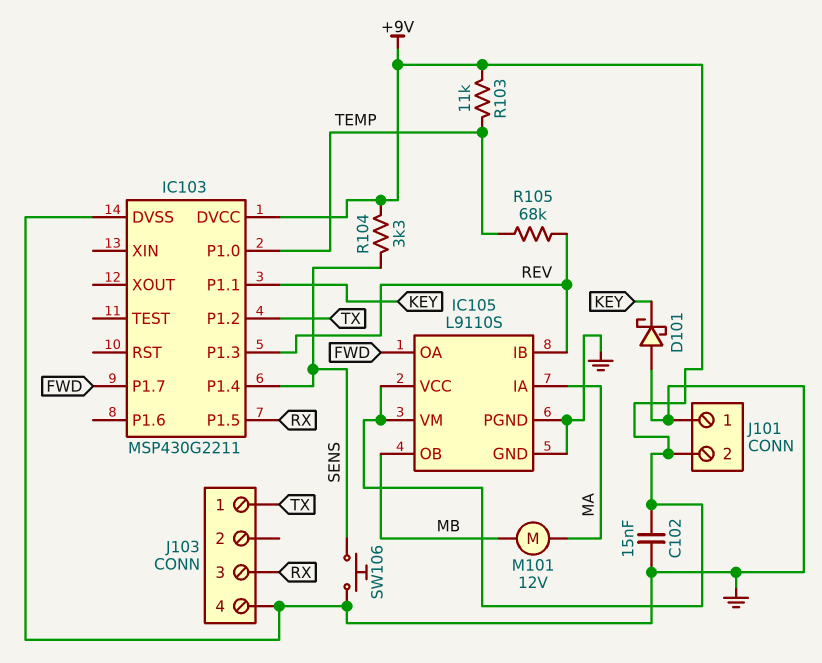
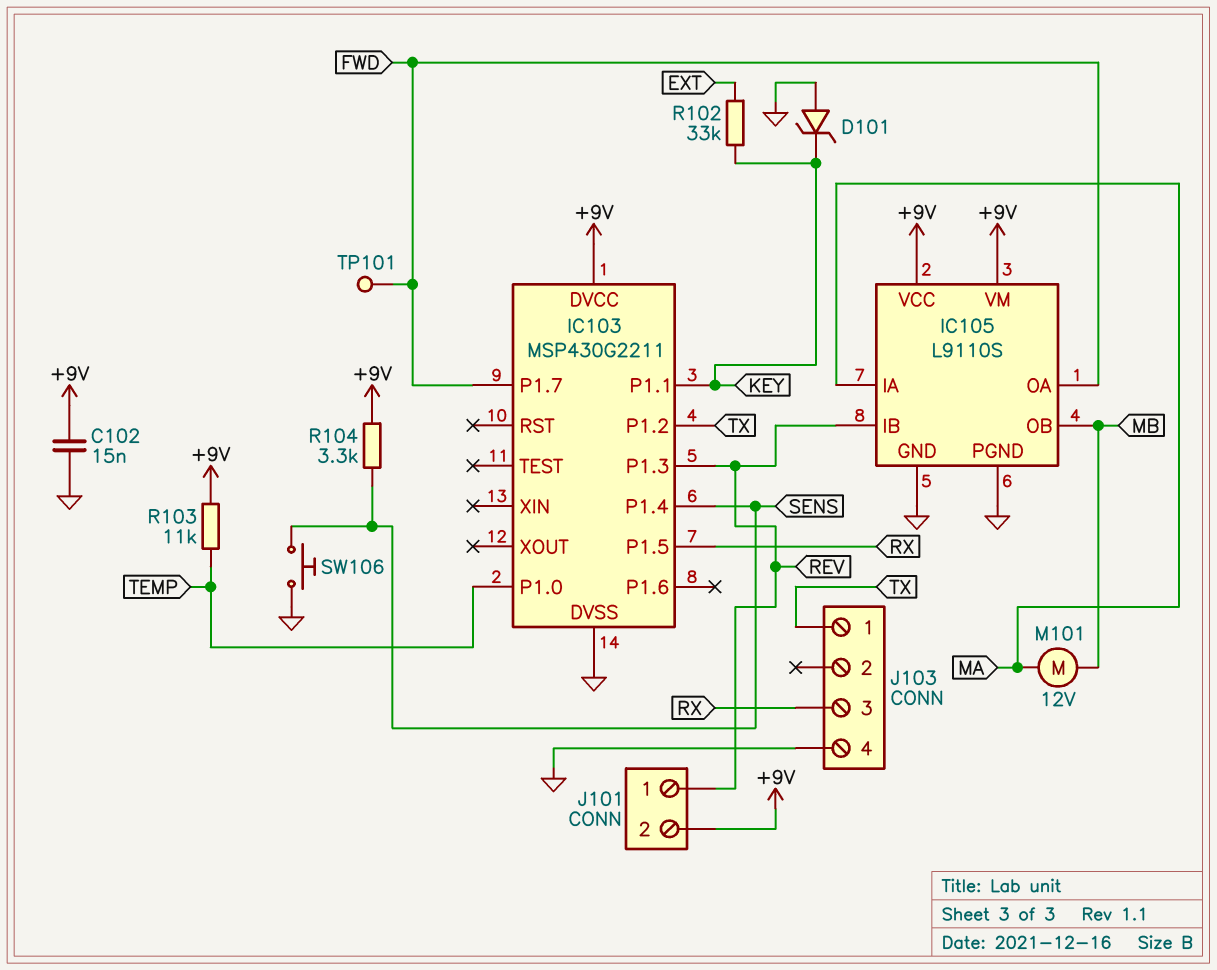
D101: schottky (A GND, K KEY) -> zener (A GND, K KEY)
J101 pin 1: GND -> REV
R102: none -> 33k (EXT, KEY)
R105: 68k (REV, TEMP) -> none
TP101: none -> test point (FWD)

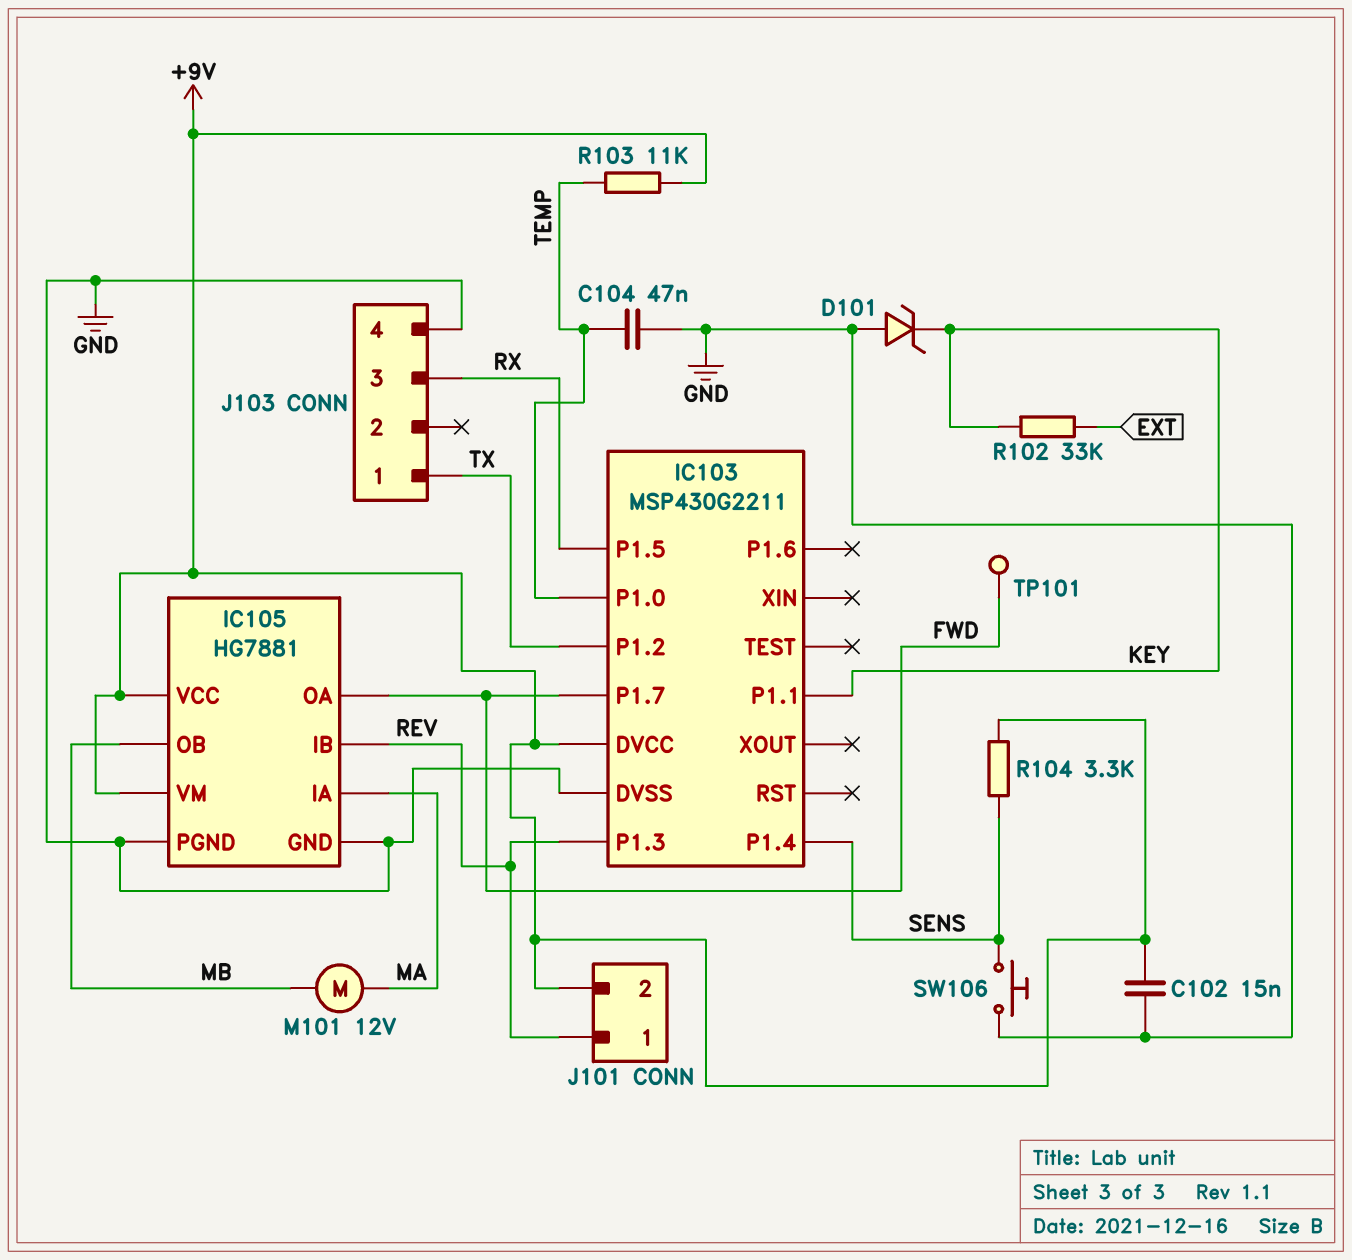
C104: none -> 47nF (GND, TEMP)
IC105: L9110S -> HG7881

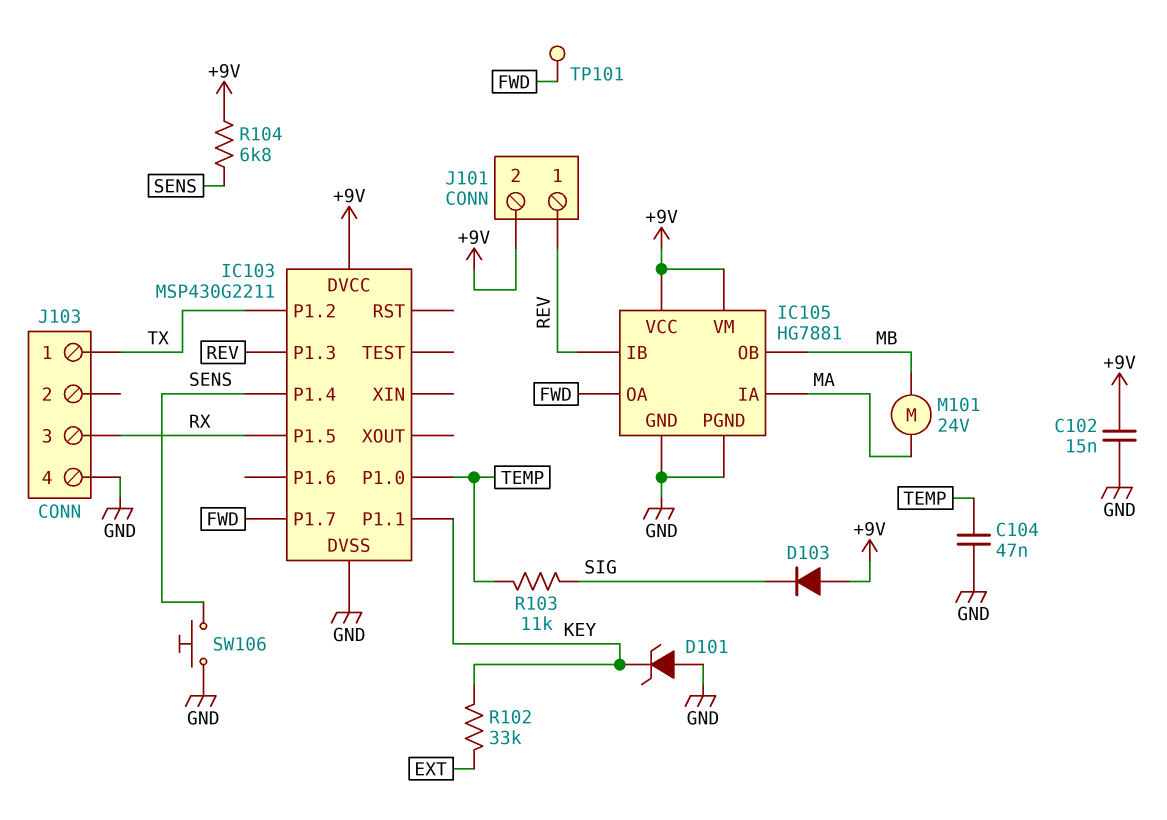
D103: none -> diode (A +9V, K SIG)
M101: motor 12V (MA, MB) -> motor 24V (MA, MB)
R103: 11k (+9V, TEMP) -> 11k (SIG, TEMP)
R104: 3.3k (+9V, SENS) -> 6.8k (+9V, SENS)

